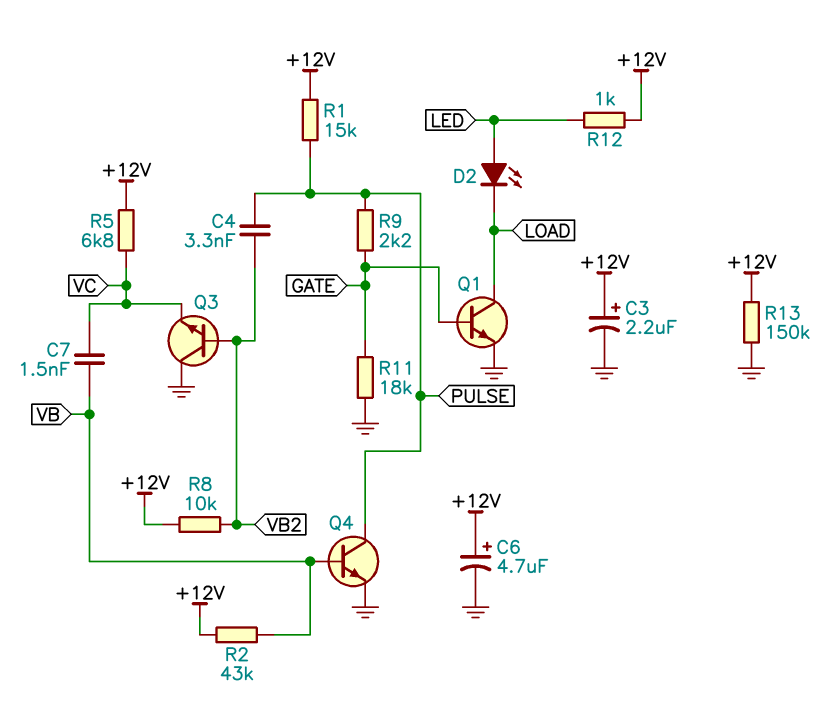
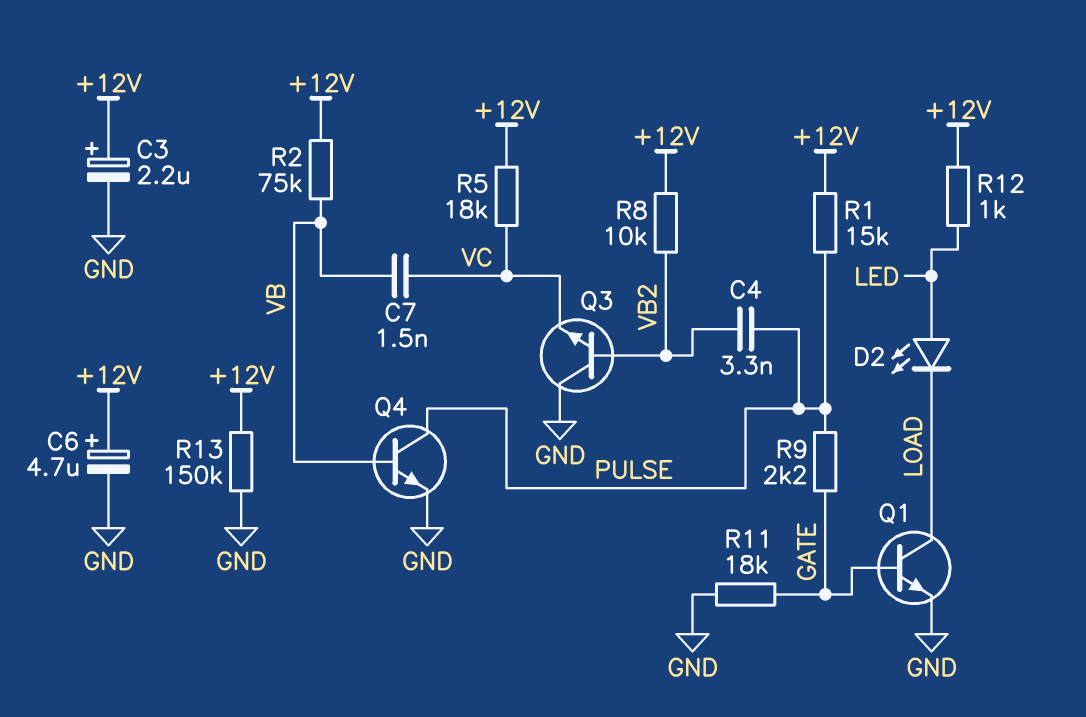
R2: 43k (+12V, VB) -> 75k (+12V, VB)
R5: 6.8k (+12V, VC) -> 18k (+12V, VC)

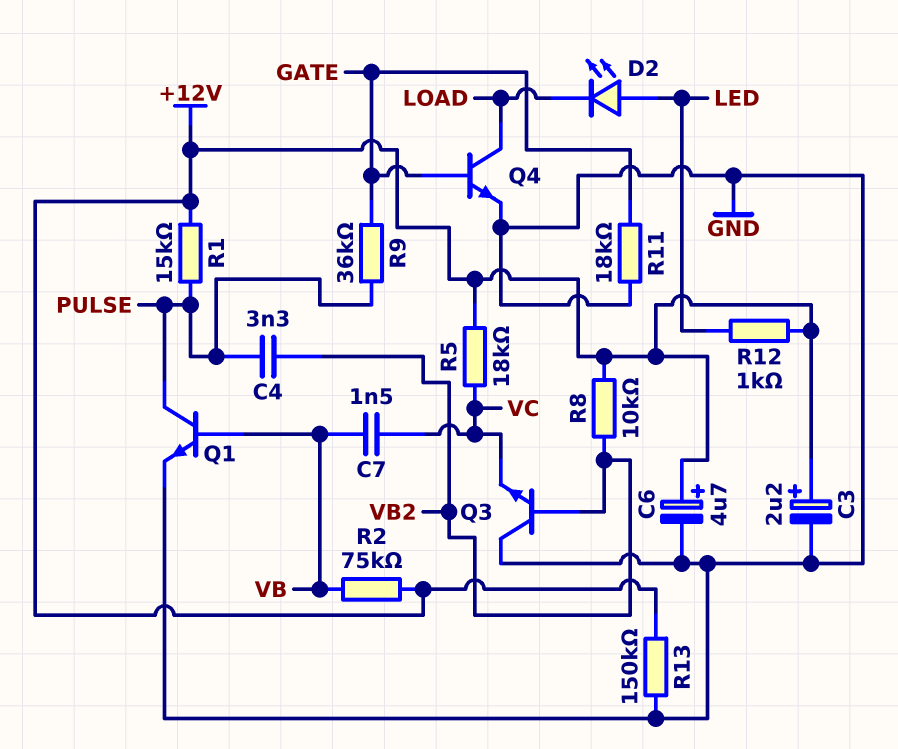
Q1: NPN (B GATE, C LOAD, E GND) -> NPN (B VB, C PULSE, E GND)
Q4: NPN (B VB, C PULSE, E GND) -> NPN (B GATE, C LOAD, E GND)
R9: 2.2k (GATE, PULSE) -> 36k (GATE, PULSE)

